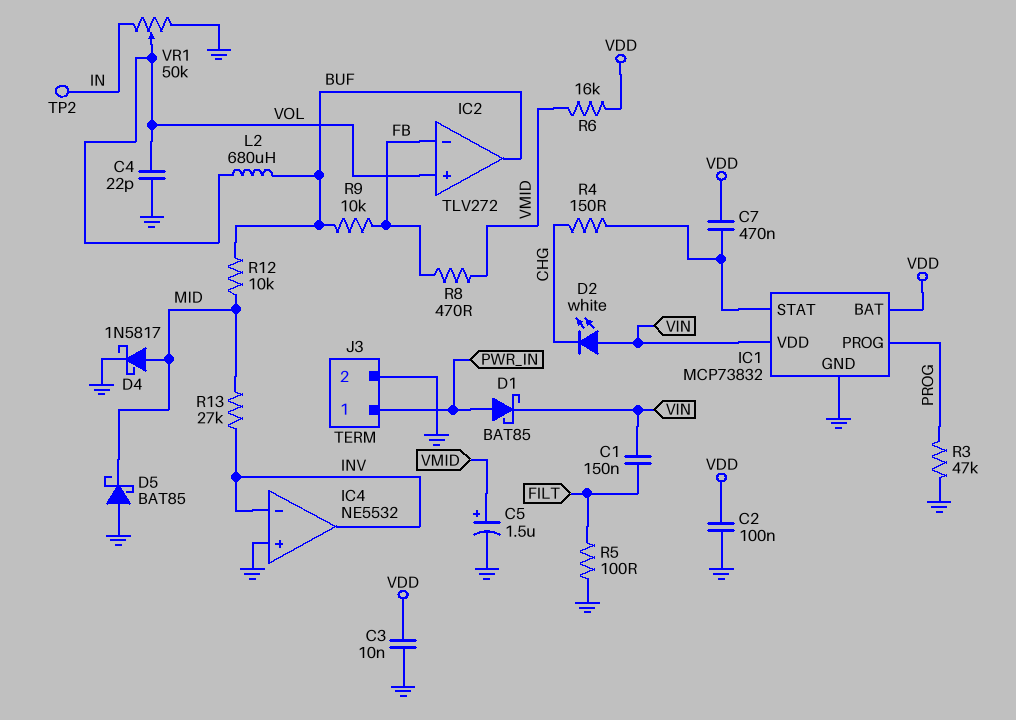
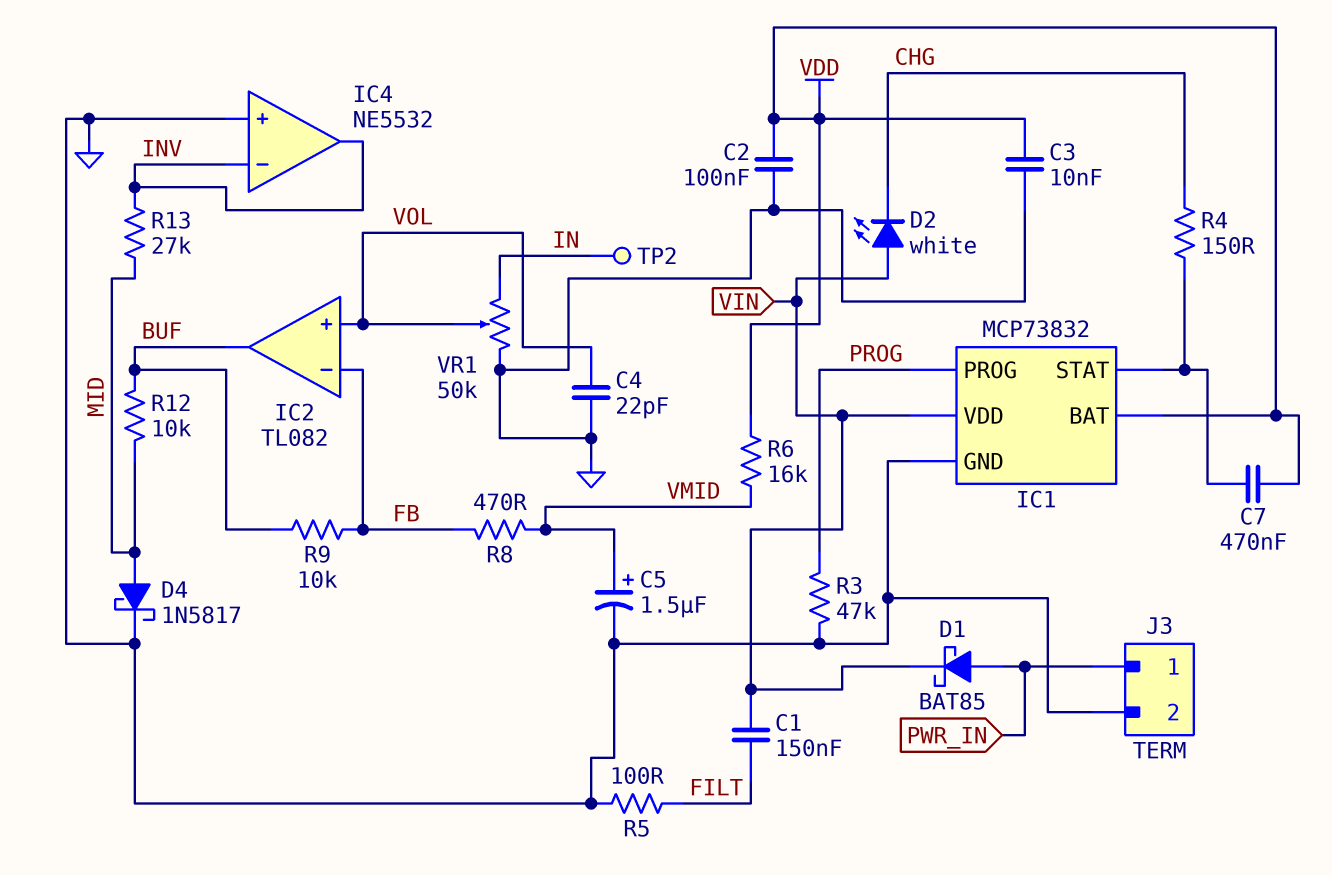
D5: schottky BAT85 (A GND, K MID) -> none
IC2: TLV272 -> TL082
L2: 680uH (BUF, VOL) -> none

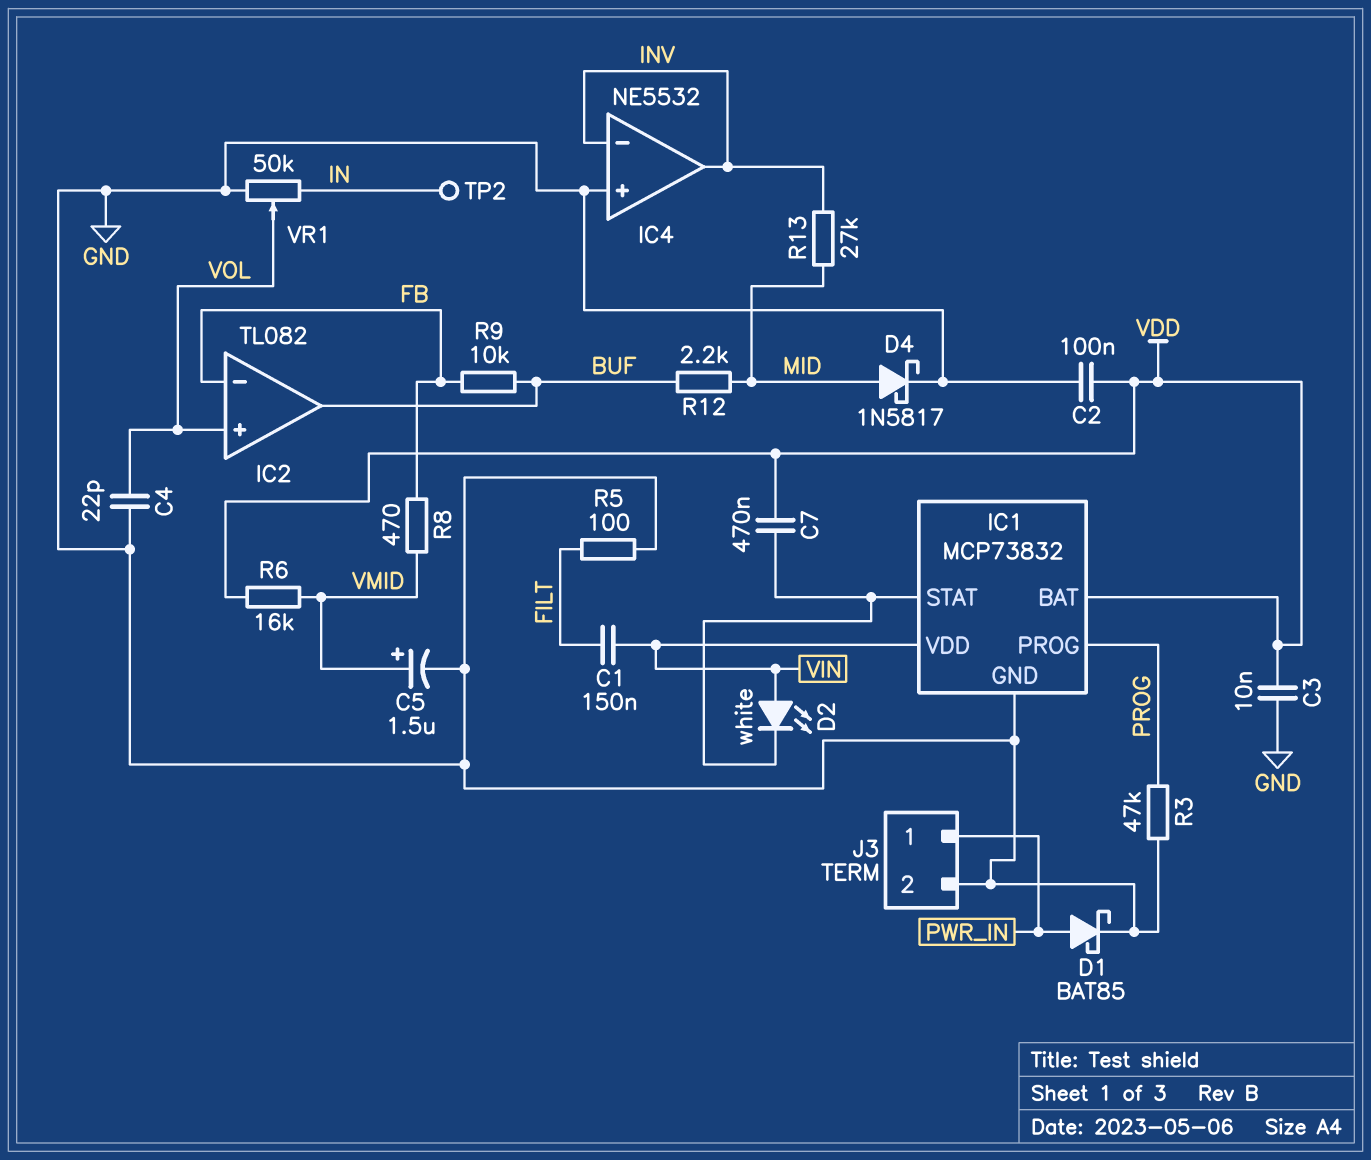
D1: schottky BAT85 (A PWR_IN, K VIN) -> schottky BAT85 (A PWR_IN, K GND)
D2: LED white (A VIN, K CHG) -> LED white (A VIN, K IC1/STAT)
R4: 150 (CHG, IC1/STAT) -> none
R12: 10k (BUF, MID) -> 2.2k (BUF, MID)

